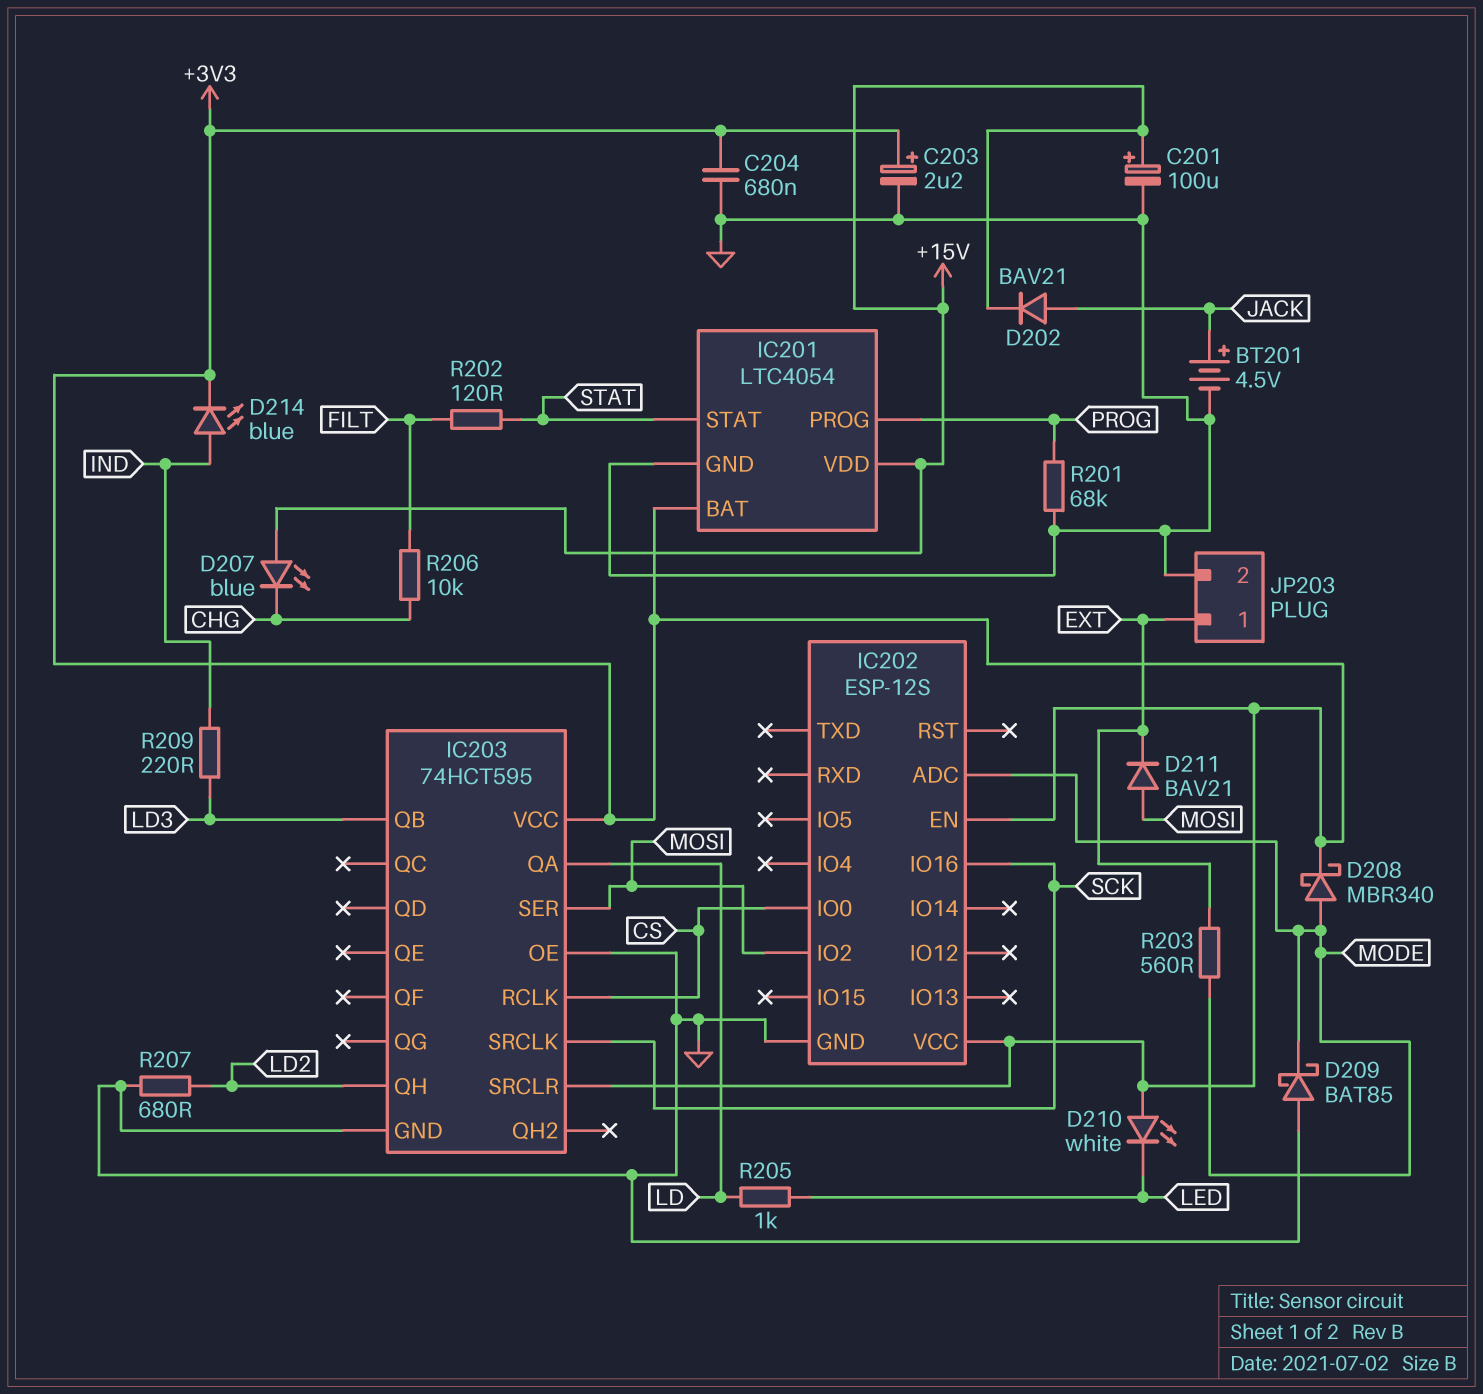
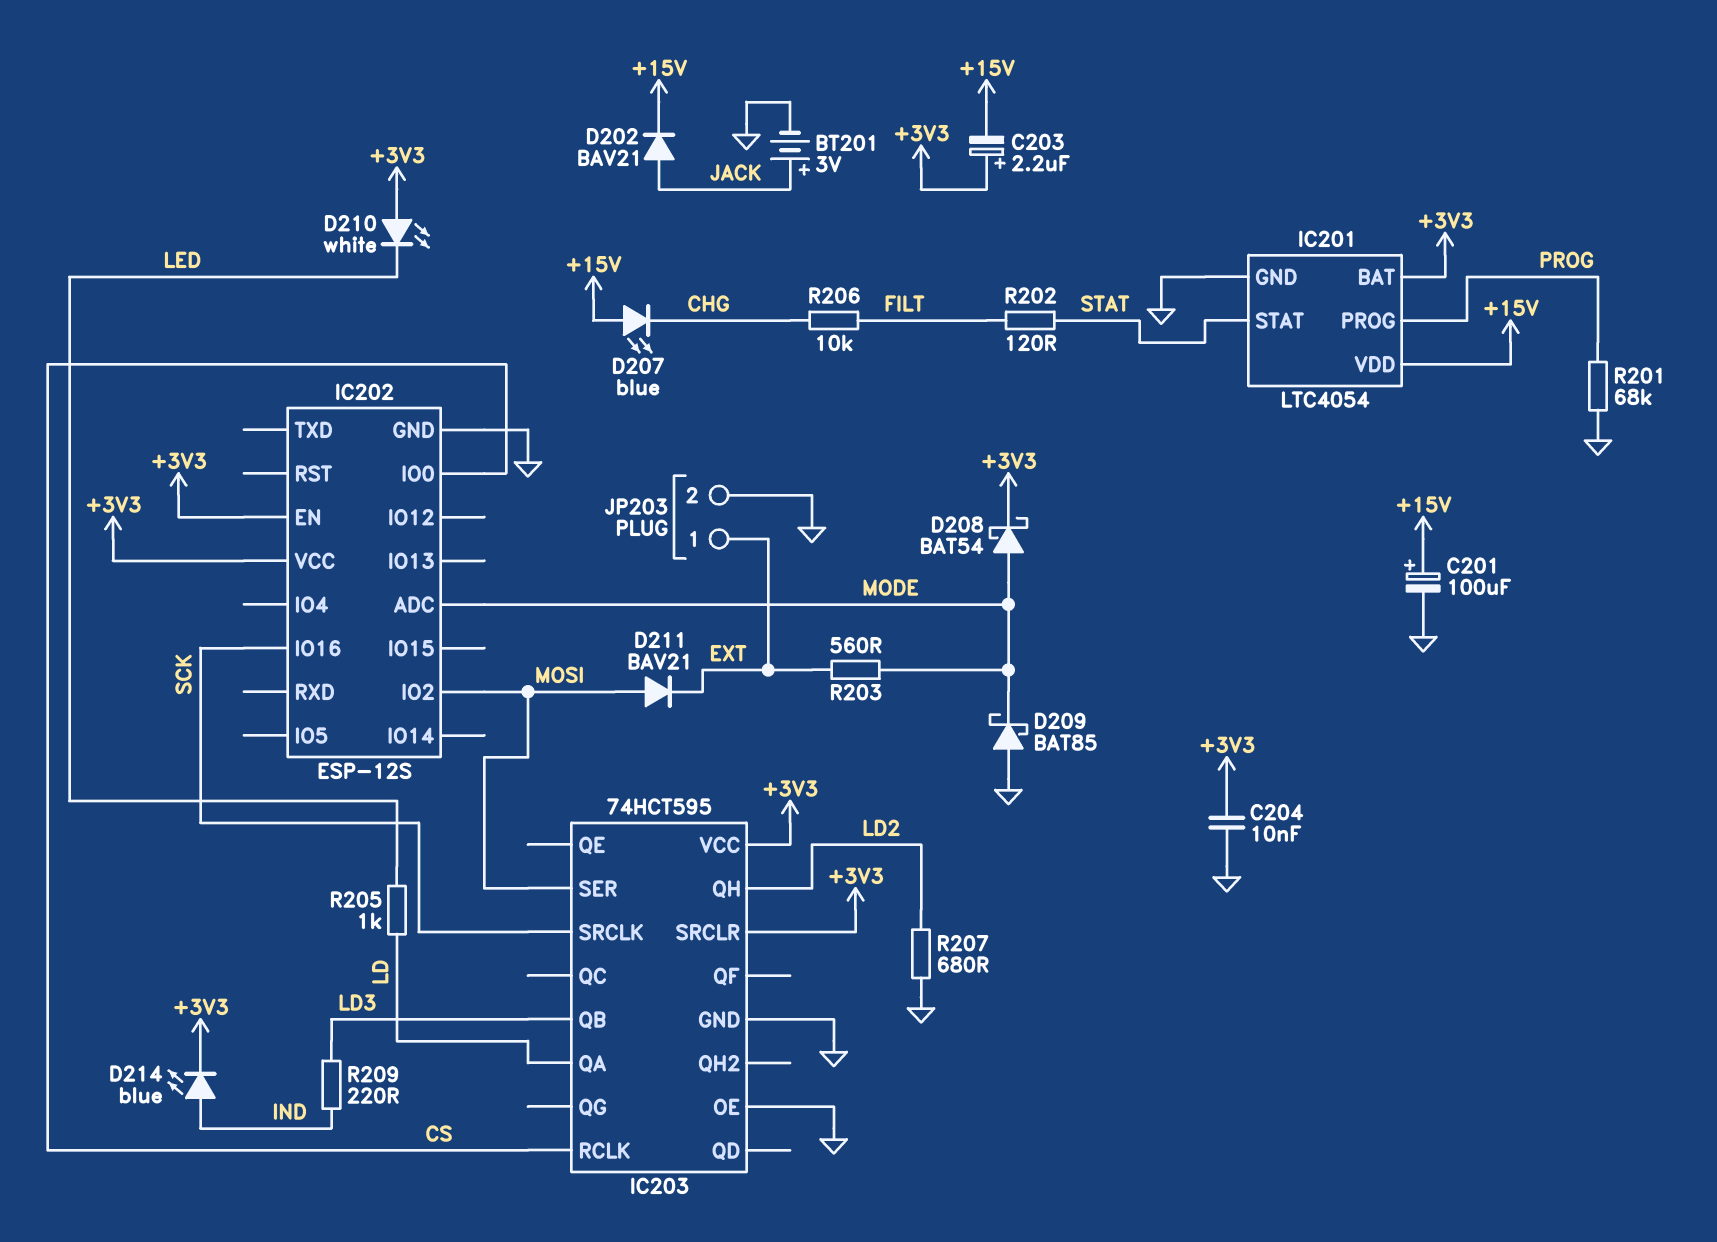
BT201: 4.5V (plus JACK, minus GND) -> 3V (plus JACK, minus GND)
C203: 2.2uF (plus +3V3, minus GND) -> 2.2uF (plus +3V3, minus +15V)
C204: 680nF (+3V3, GND) -> 10nF (+3V3, GND)
D208: schottky MBR340 (A MODE, K +3V3) -> schottky BAT54 (A MODE, K +3V3)

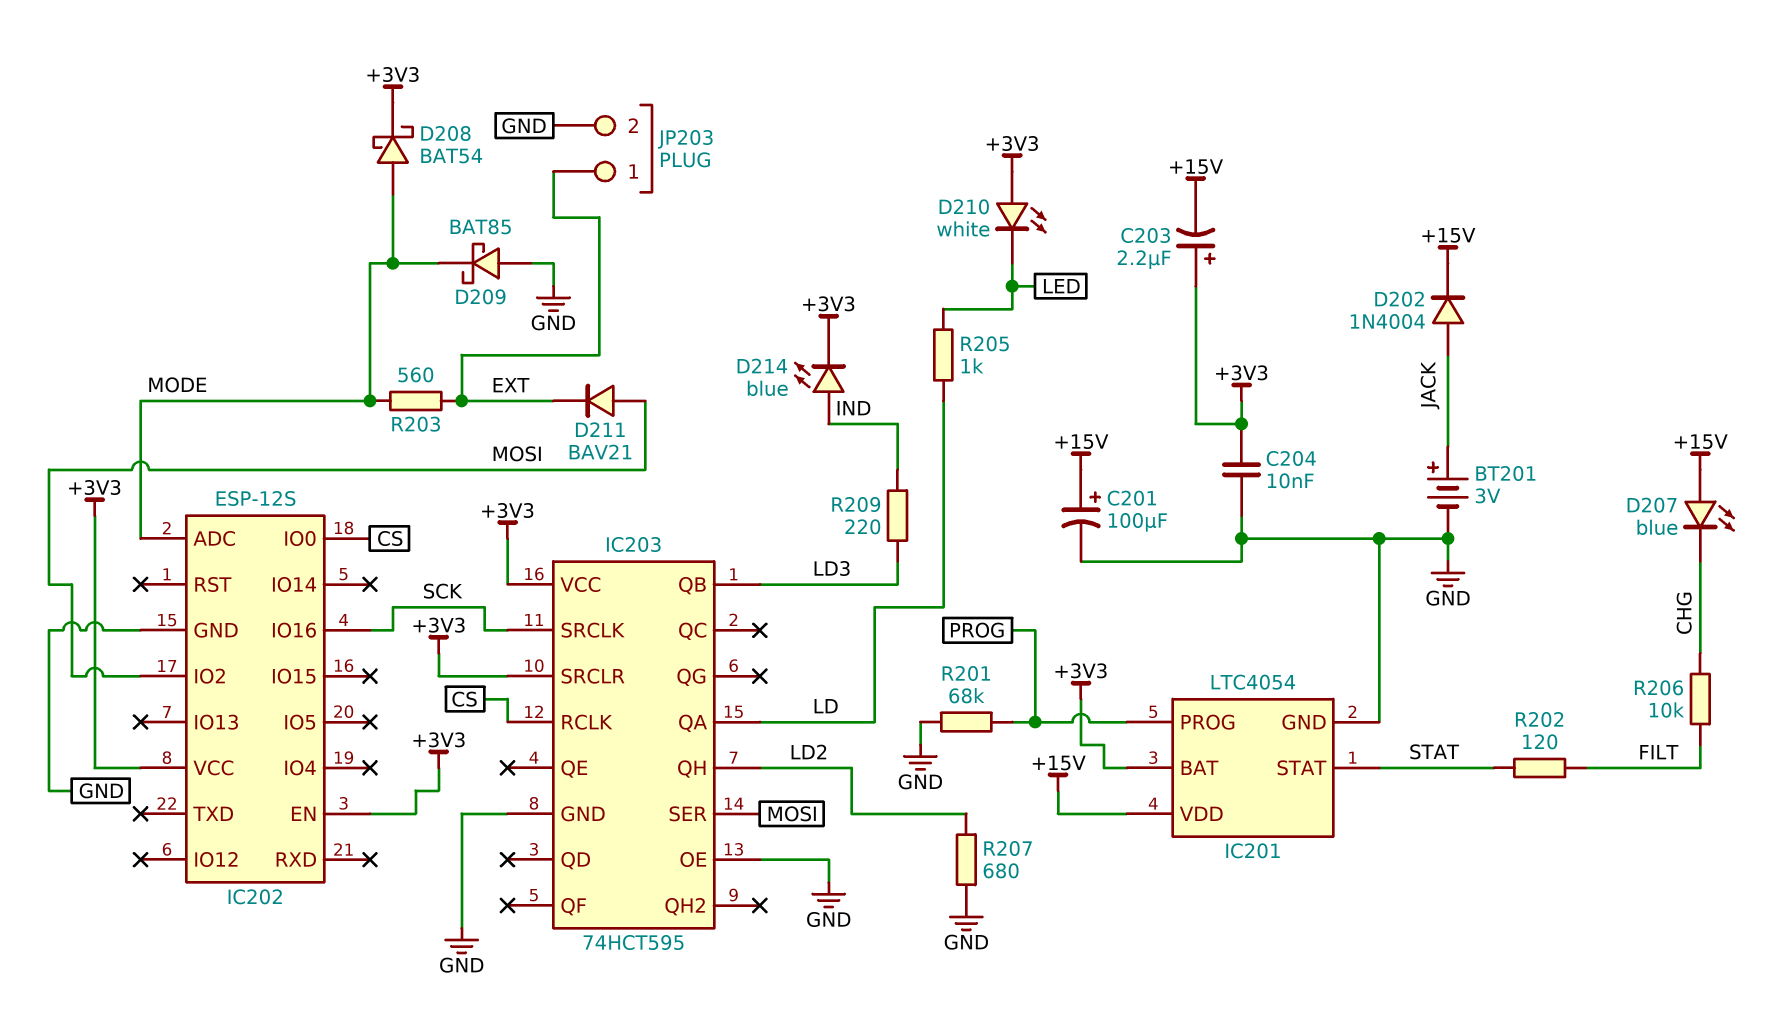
D202: diode BAV21 (A JACK, K +15V) -> diode 1N4004 (A JACK, K +15V)

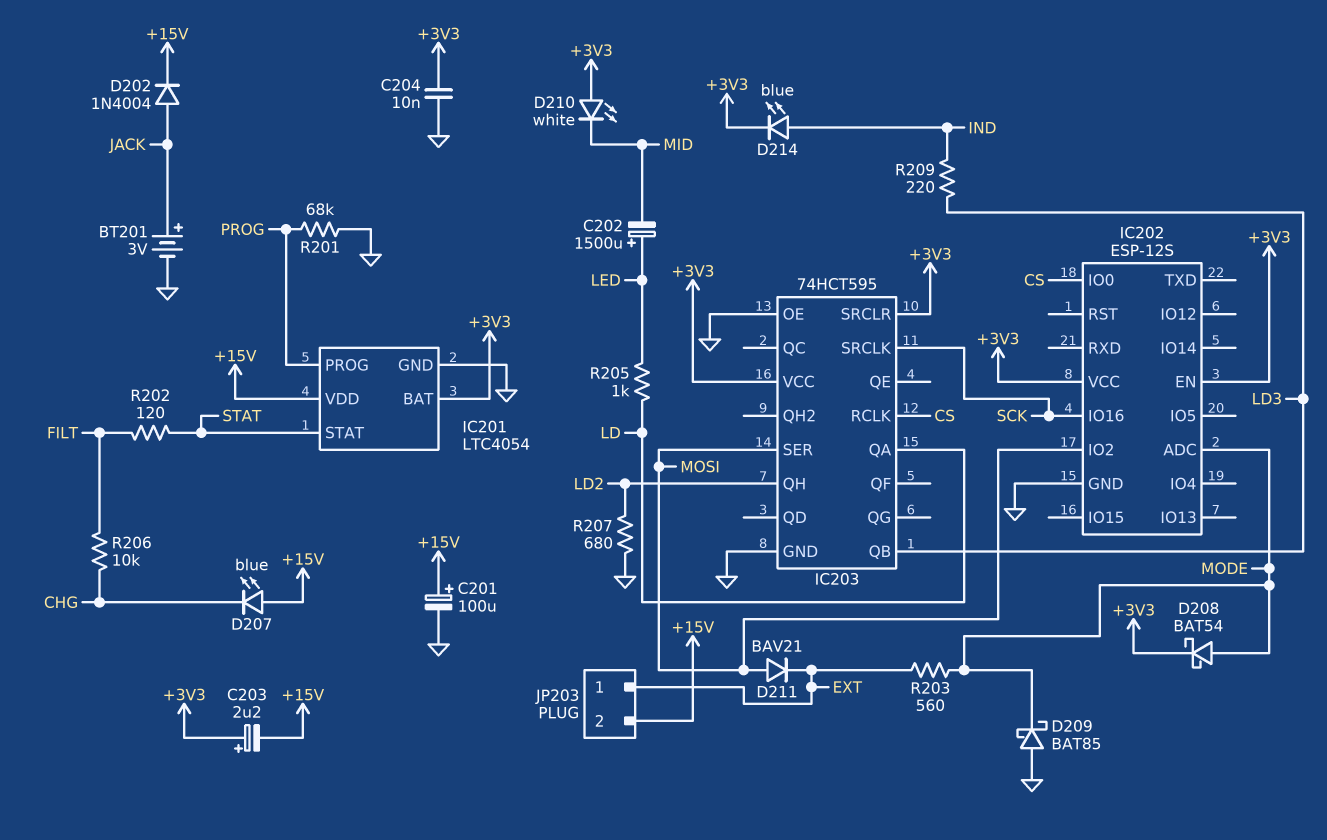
C202: none -> 1500uF (plus LED, minus MID)
D210: LED white (A +3V3, K LED) -> LED white (A +3V3, K MID)
JP203 pin 2: GND -> +15V

